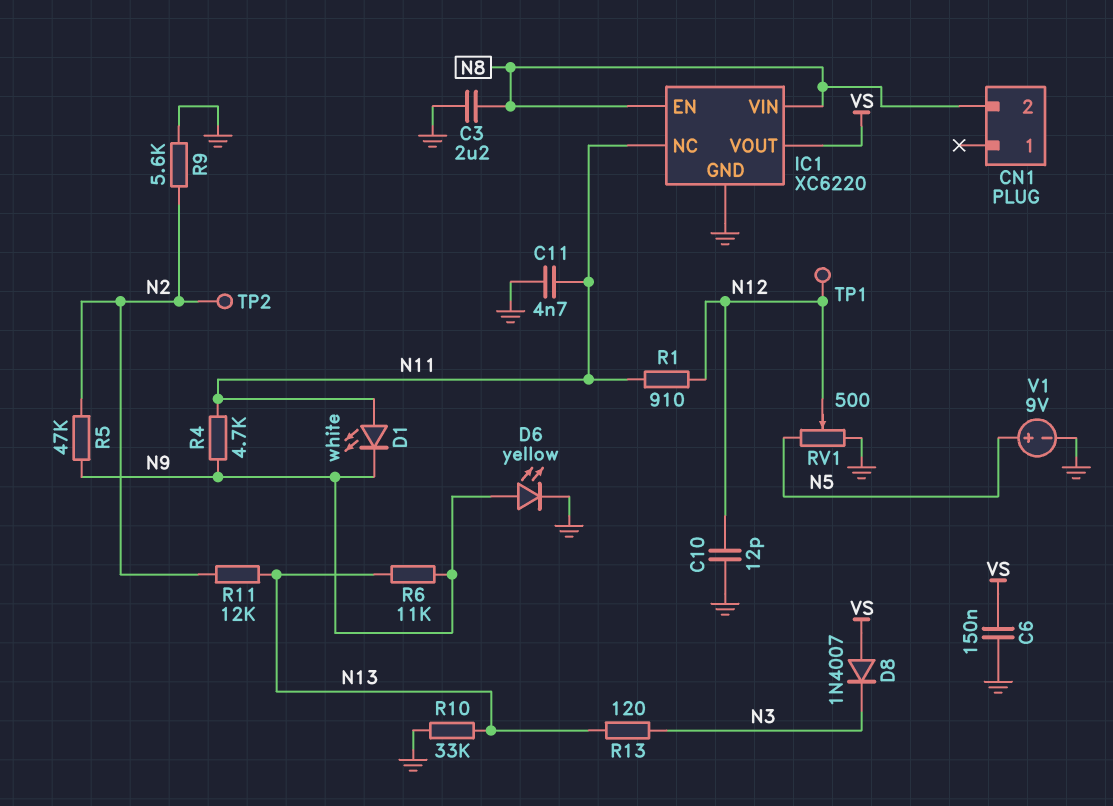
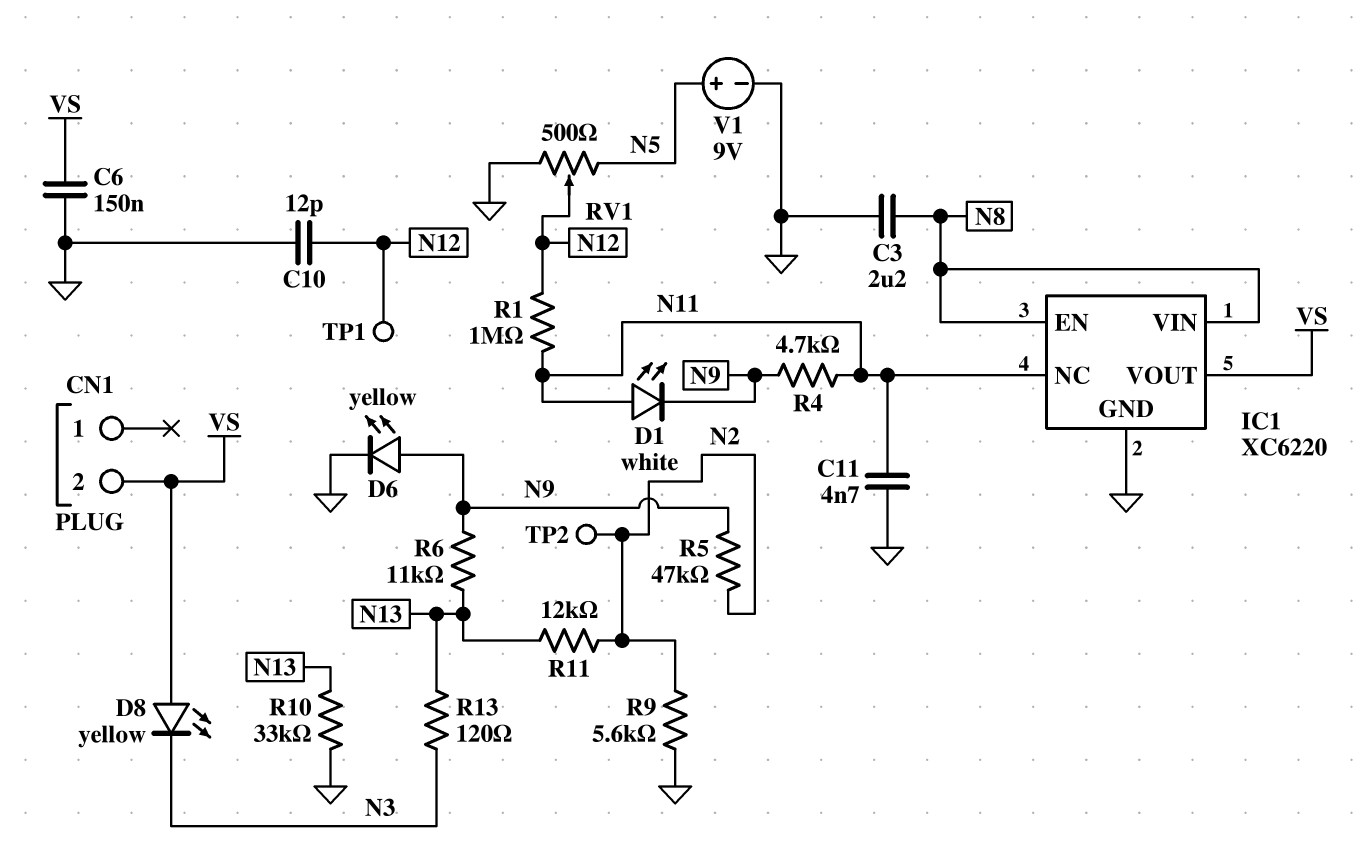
CN1 pin 2: N8 -> VS
D8: diode 1N4007 (A VS, K N3) -> LED yellow (A VS, K N3)
R1: 910 (N11, N12) -> 1M (N11, N12)

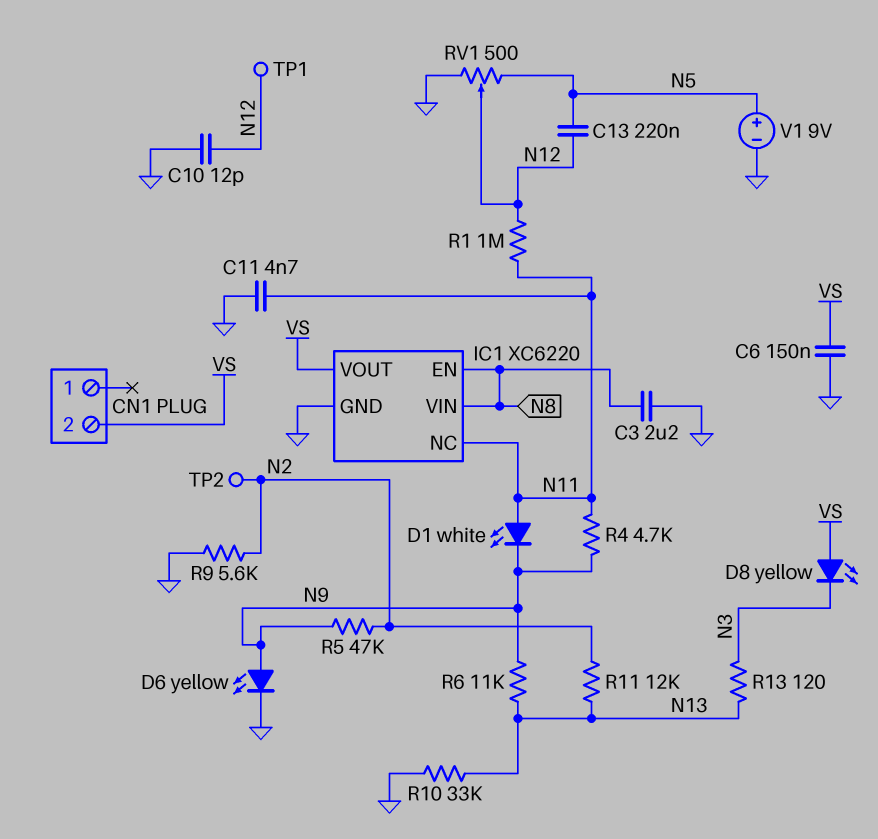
C13: none -> 220nF (N5, N12)

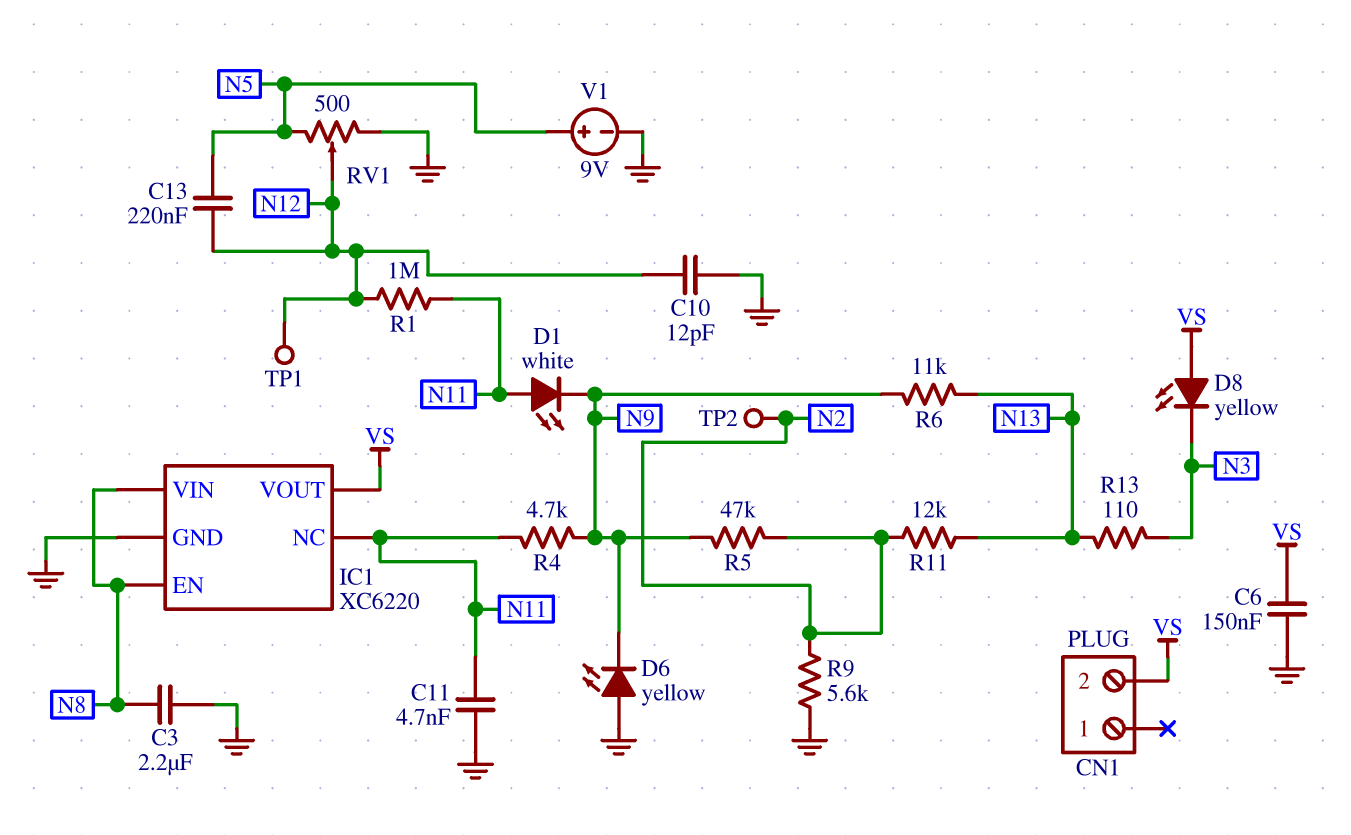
D6: LED yellow (A N9, K GND) -> LED yellow (A GND, K N9)
R10: 33k (GND, N13) -> none
R13: 120 (N3, N13) -> 110 (N3, N13)

